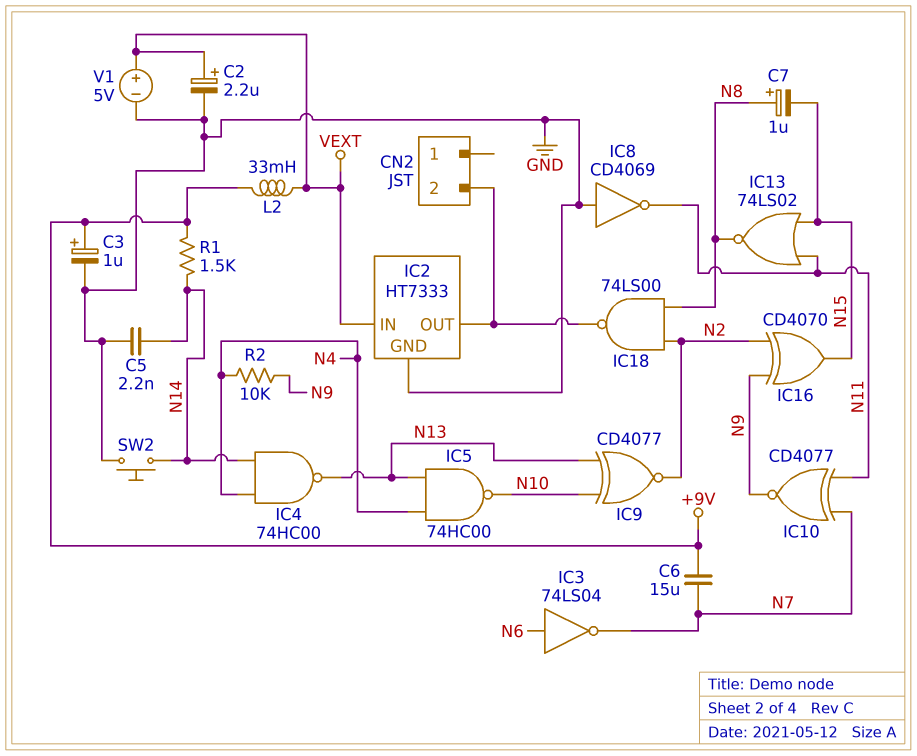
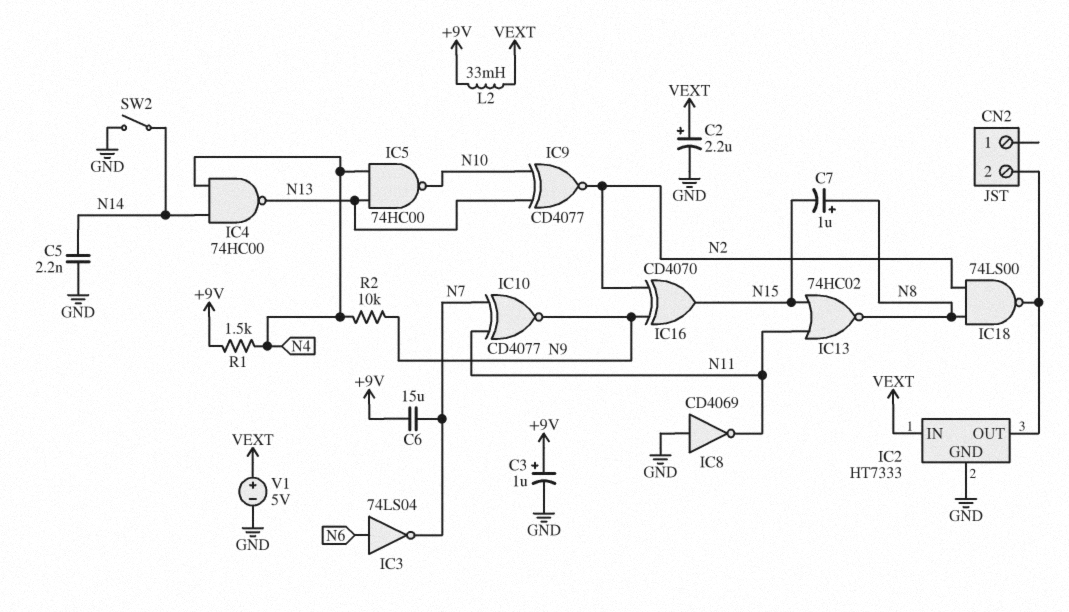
IC13: NOR 74LS02 (in N11, in N15, out N8) -> NOR 74HC02 (in N11, in N15, out N8)
R1: 1.5k (+9V, N14) -> 1.5k (+9V, N4)
SW2: button (GND, N14) -> switch (GND, N14)

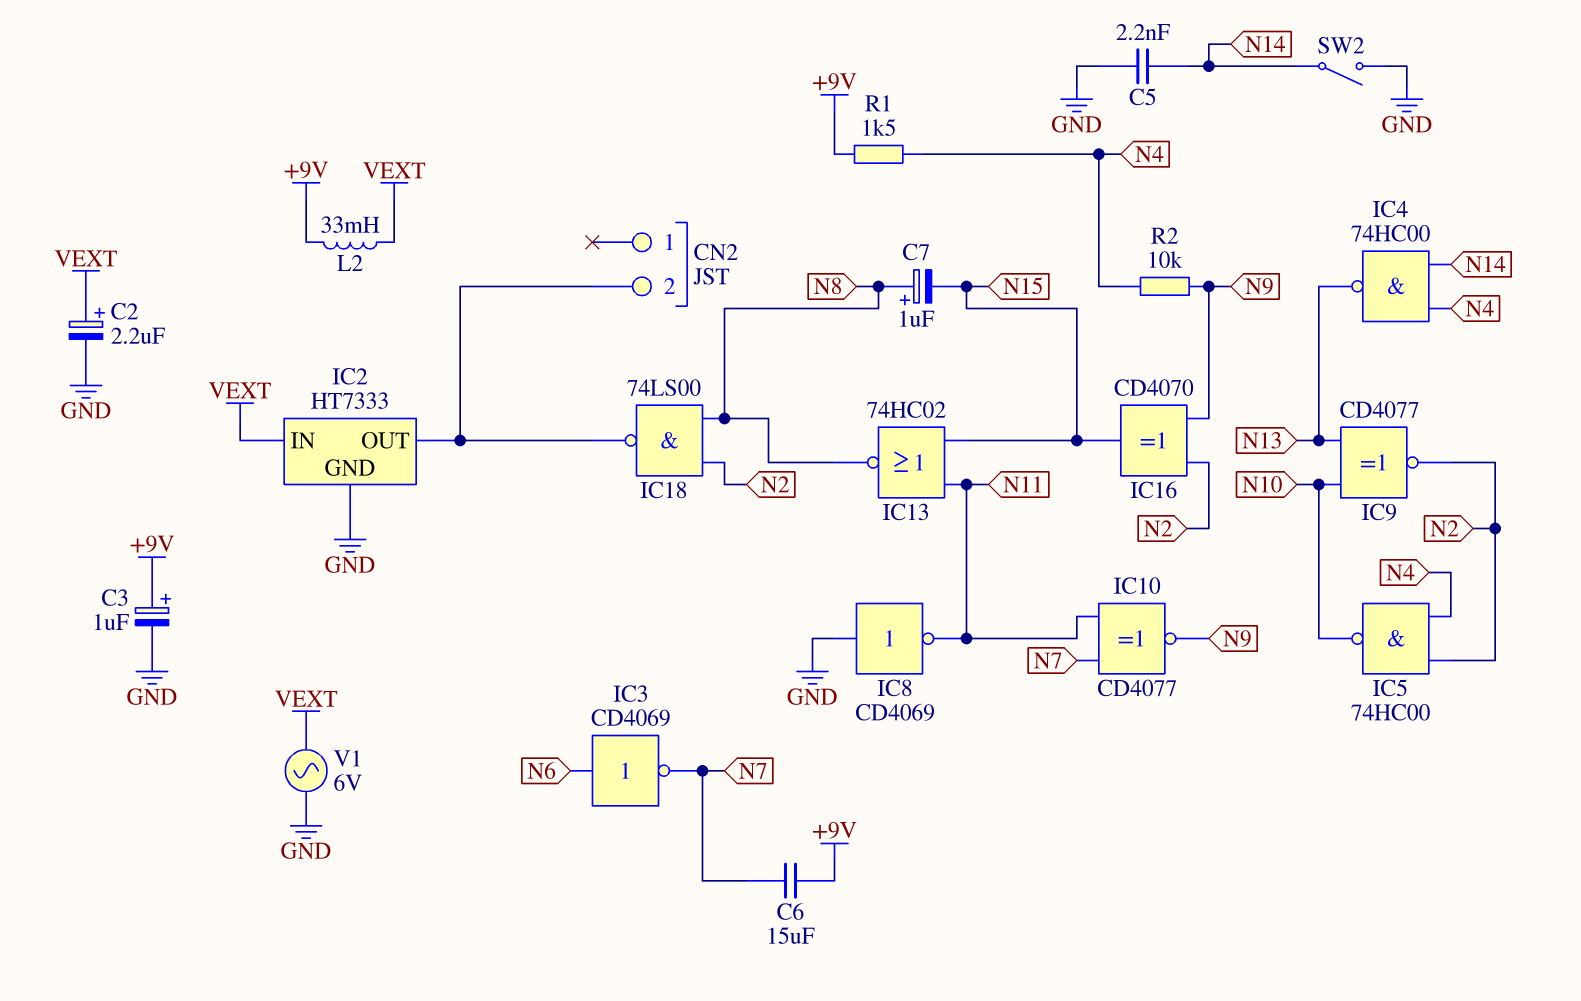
IC3: NOT 74LS04 (in N6, out N7) -> NOT CD4069 (in N6, out N7)
IC5: NAND 74HC00 (in N4, in N13, out N10) -> NAND 74HC00 (in N2, in N4, out N10)
V1: 5V (plus VEXT, minus GND) -> AC 6V (GND, VEXT)

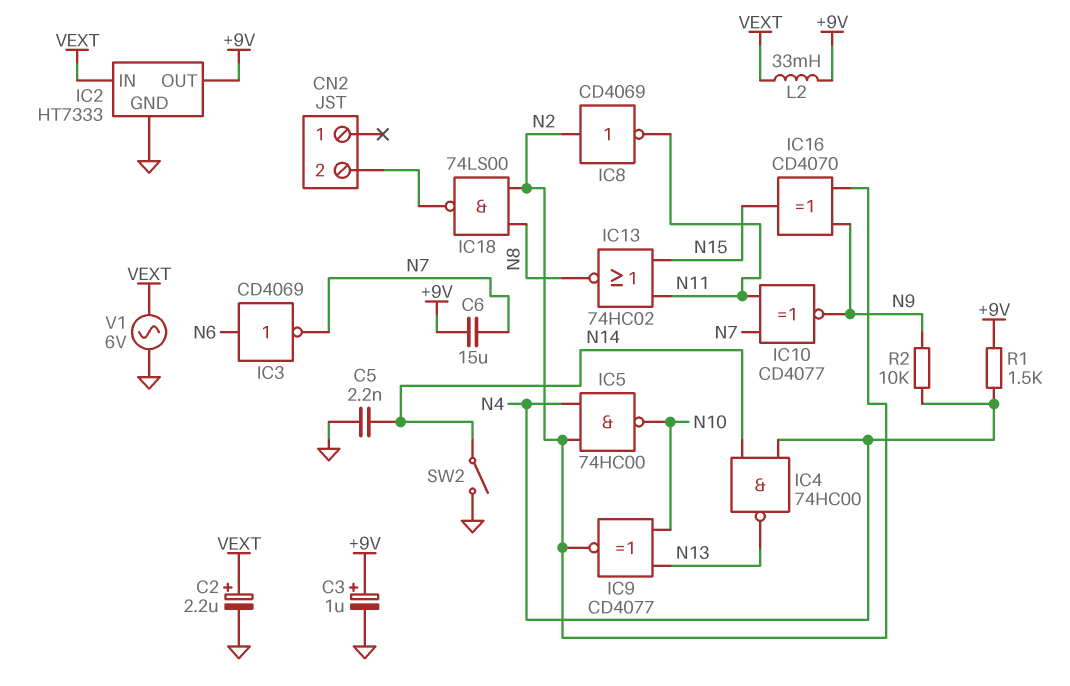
C7: 1uF (plus N8, minus N15) -> none
IC2 pin OUT: CN2/2 -> +9V
IC8: NOT CD4069 (in GND, out N11) -> NOT CD4069 (in N2, out N11)

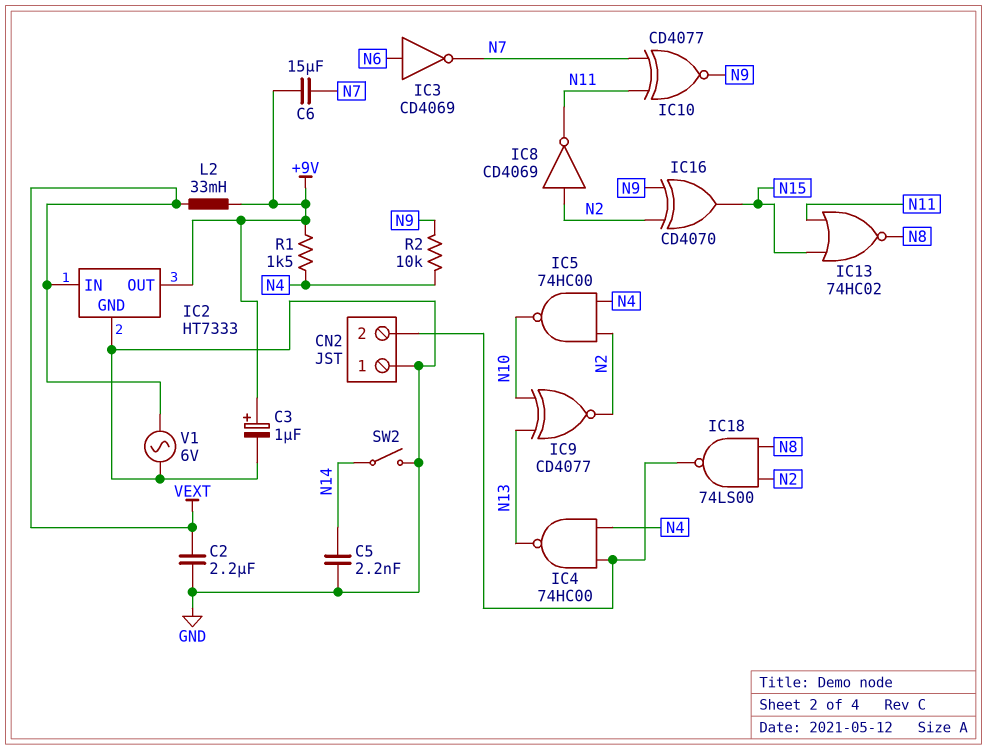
C2: 2.2uF (plus VEXT, minus GND) -> 2.2uF (GND, VEXT)
CN2 pin 1: none -> GND
IC4: NAND 74HC00 (in N4, in N14, out N13) -> NAND 74HC00 (in CN2/2, in N4, out N13)

